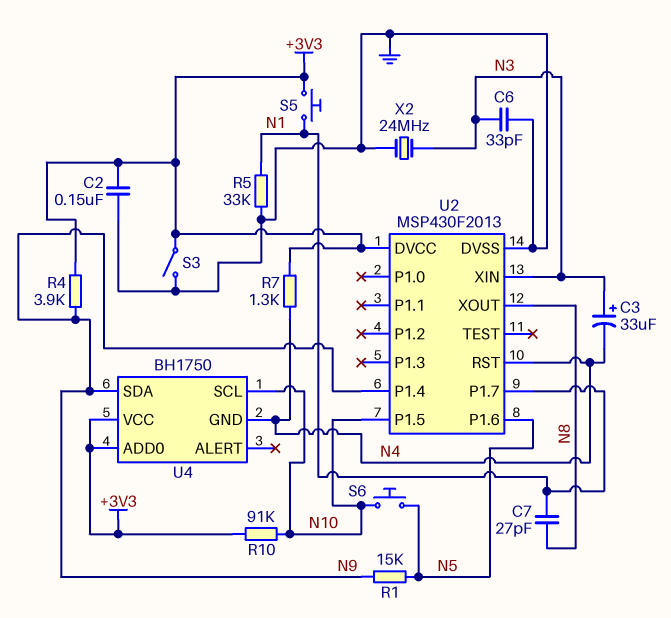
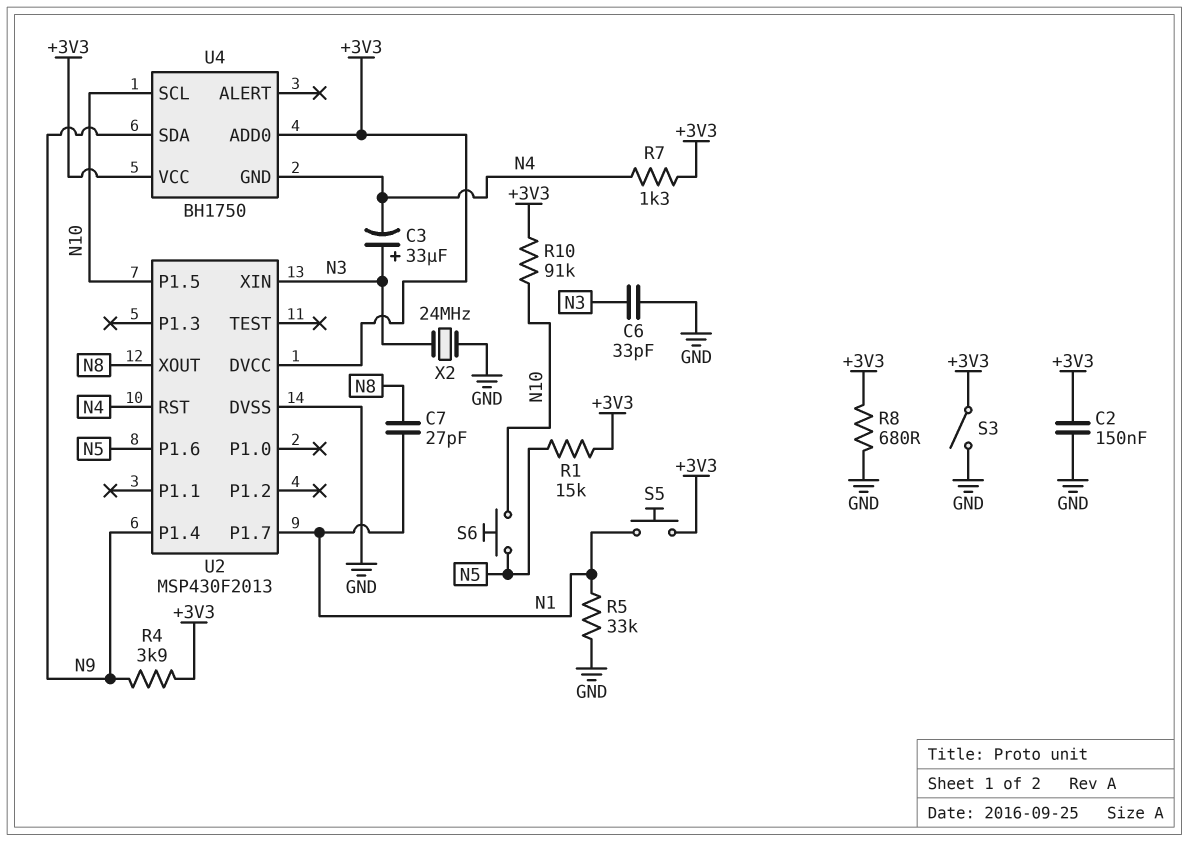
R1: 15k (N5, N9) -> 15k (+3V3, N5)
R8: none -> 680 (+3V3, GND)

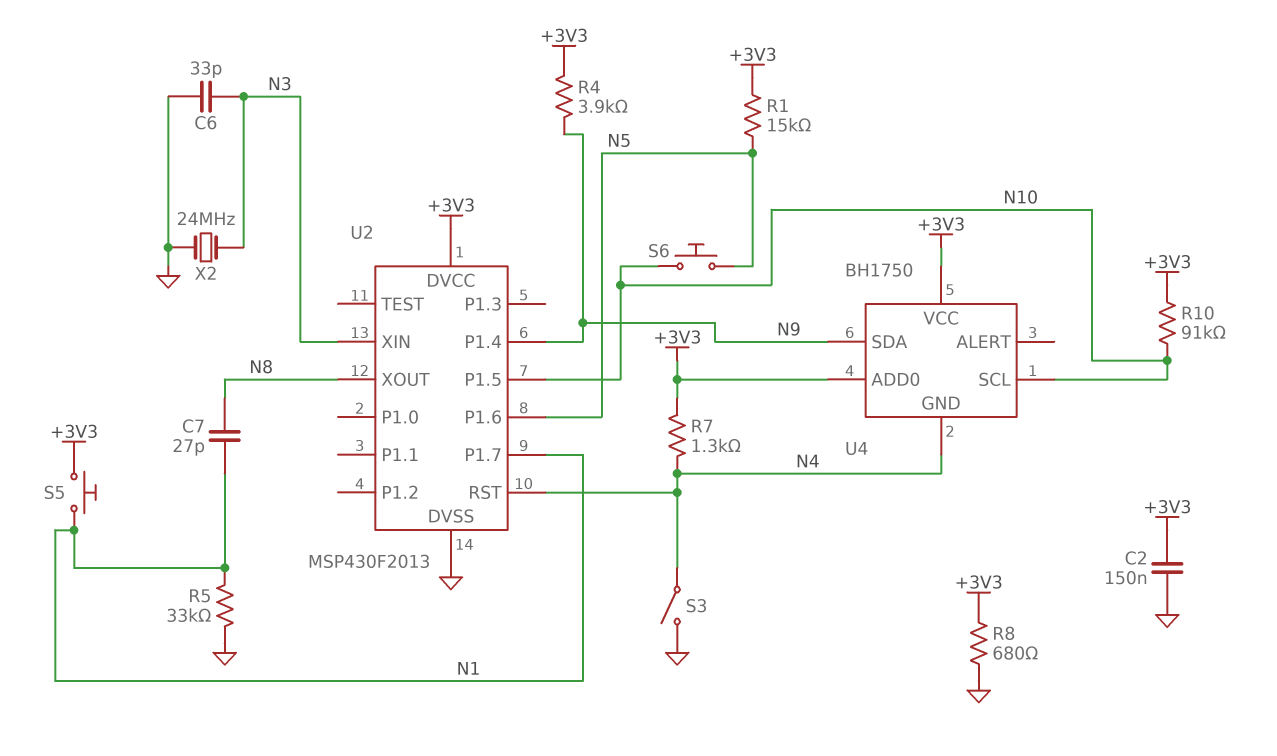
C3: 33uF (plus N3, minus N4) -> none
S3: switch (+3V3, GND) -> switch (GND, N4)

